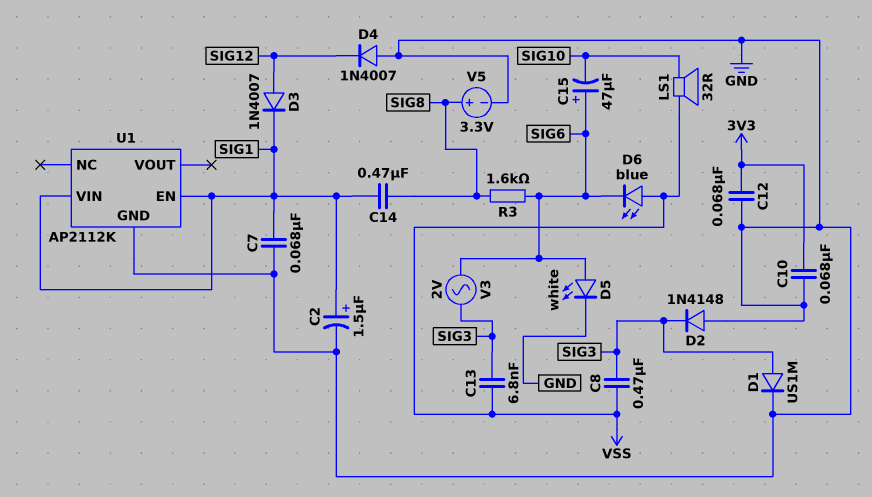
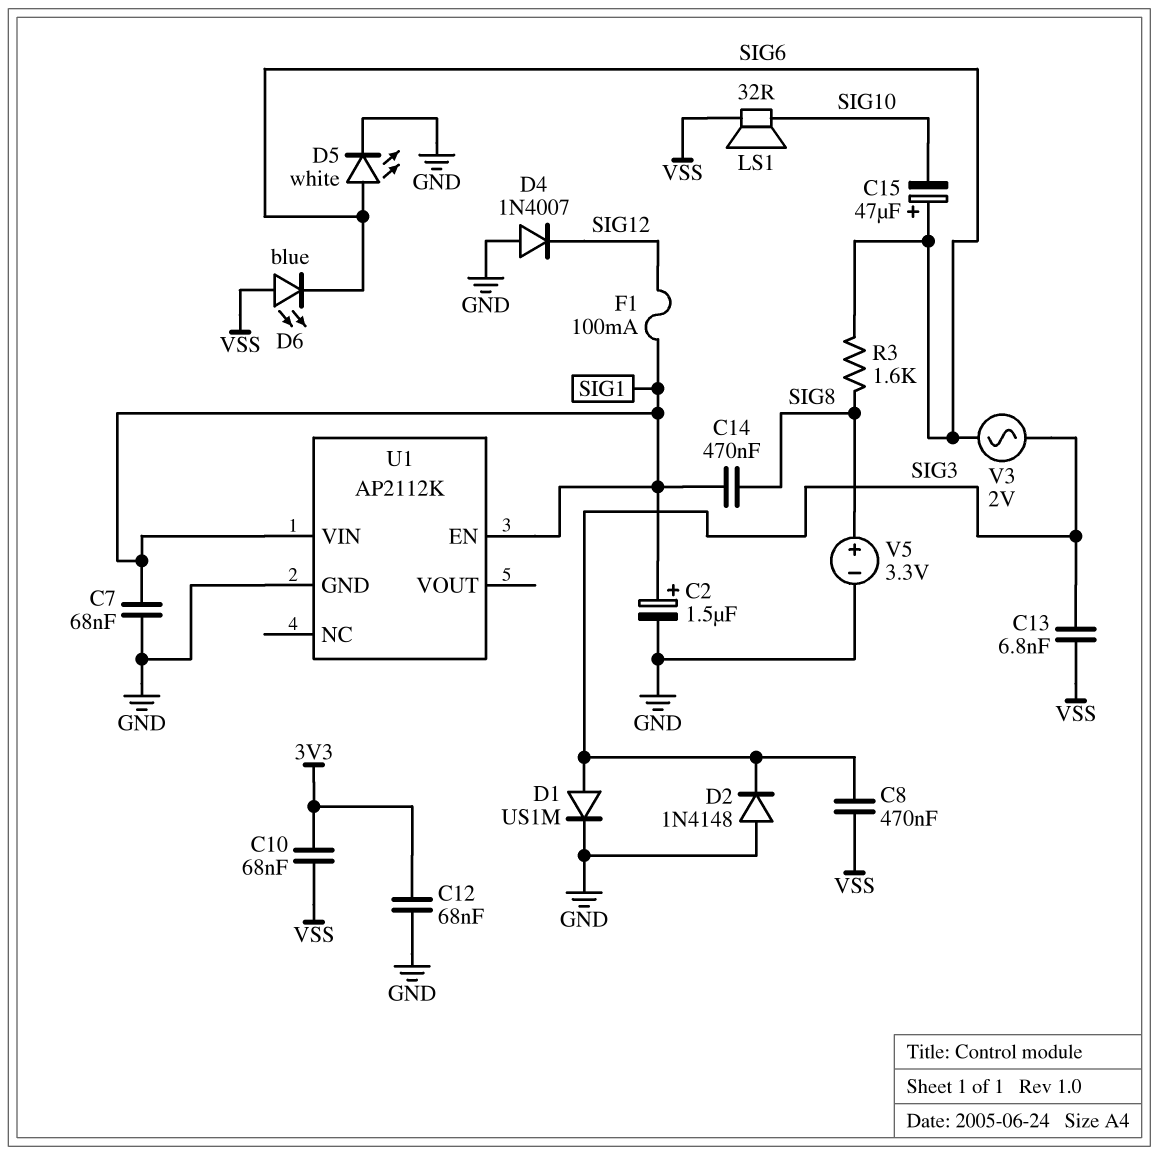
C10: 68nF (3V3, GND) -> 68nF (3V3, VSS)
D3: diode 1N4007 (A SIG12, K SIG1) -> none
F1: none -> 100mA (SIG1, SIG12)

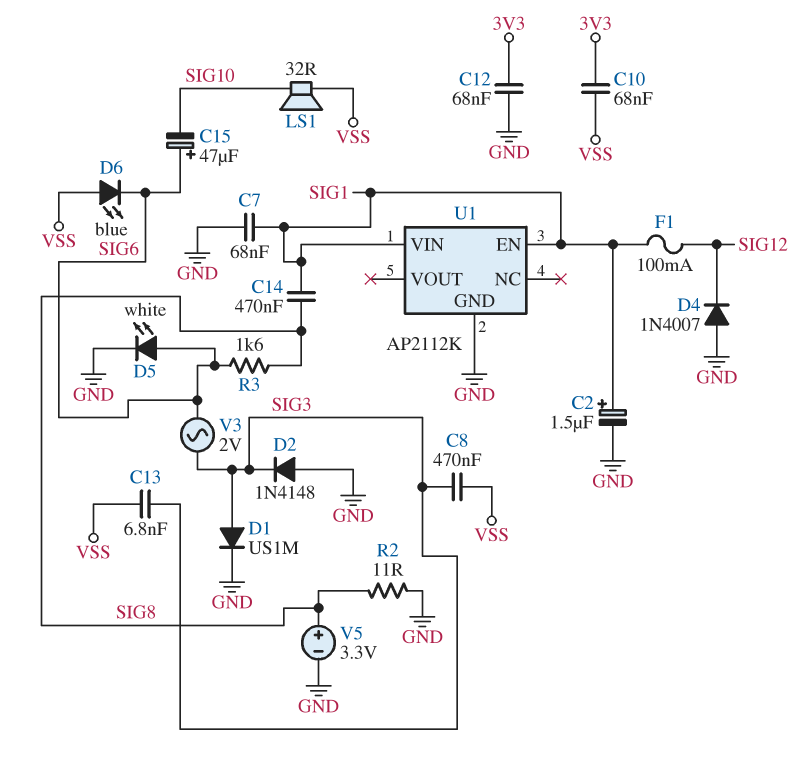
R2: none -> 11 (GND, SIG8)

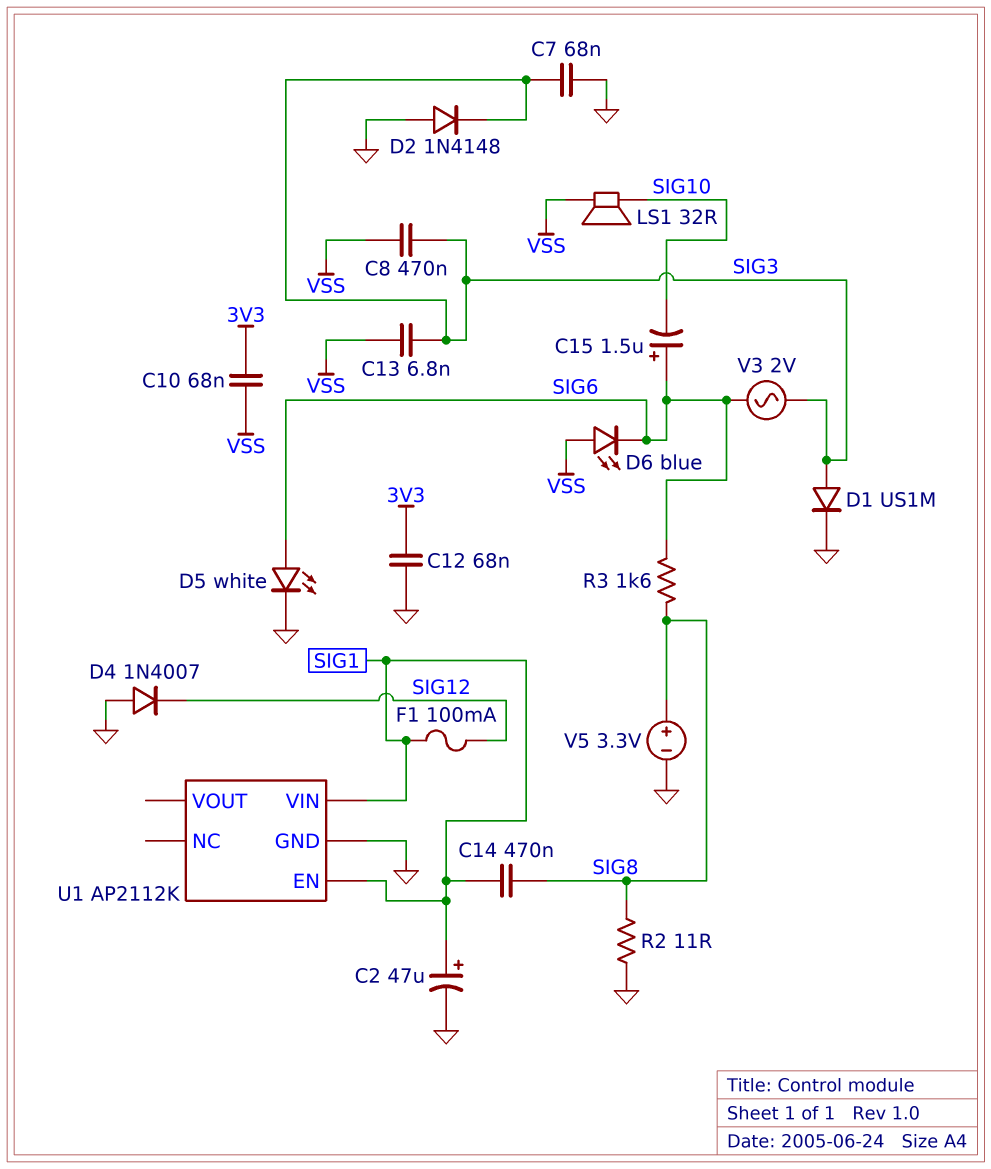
C2: 1.5uF (plus SIG1, minus GND) -> 47uF (plus SIG1, minus GND)
C7: 68nF (GND, SIG1) -> 68nF (GND, SIG3)
C15: 47uF (plus SIG6, minus SIG10) -> 1.5uF (plus SIG6, minus SIG10)

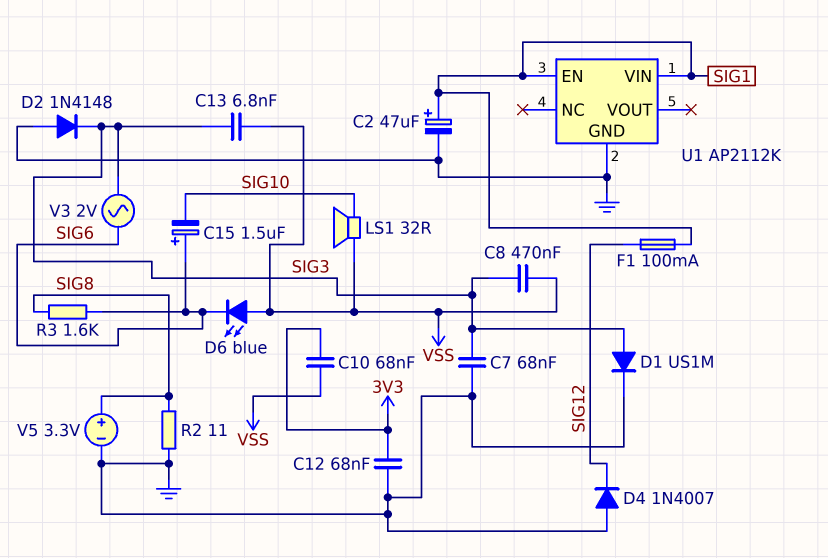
C14: 470nF (SIG1, SIG8) -> none
D5: LED white (A SIG6, K GND) -> none

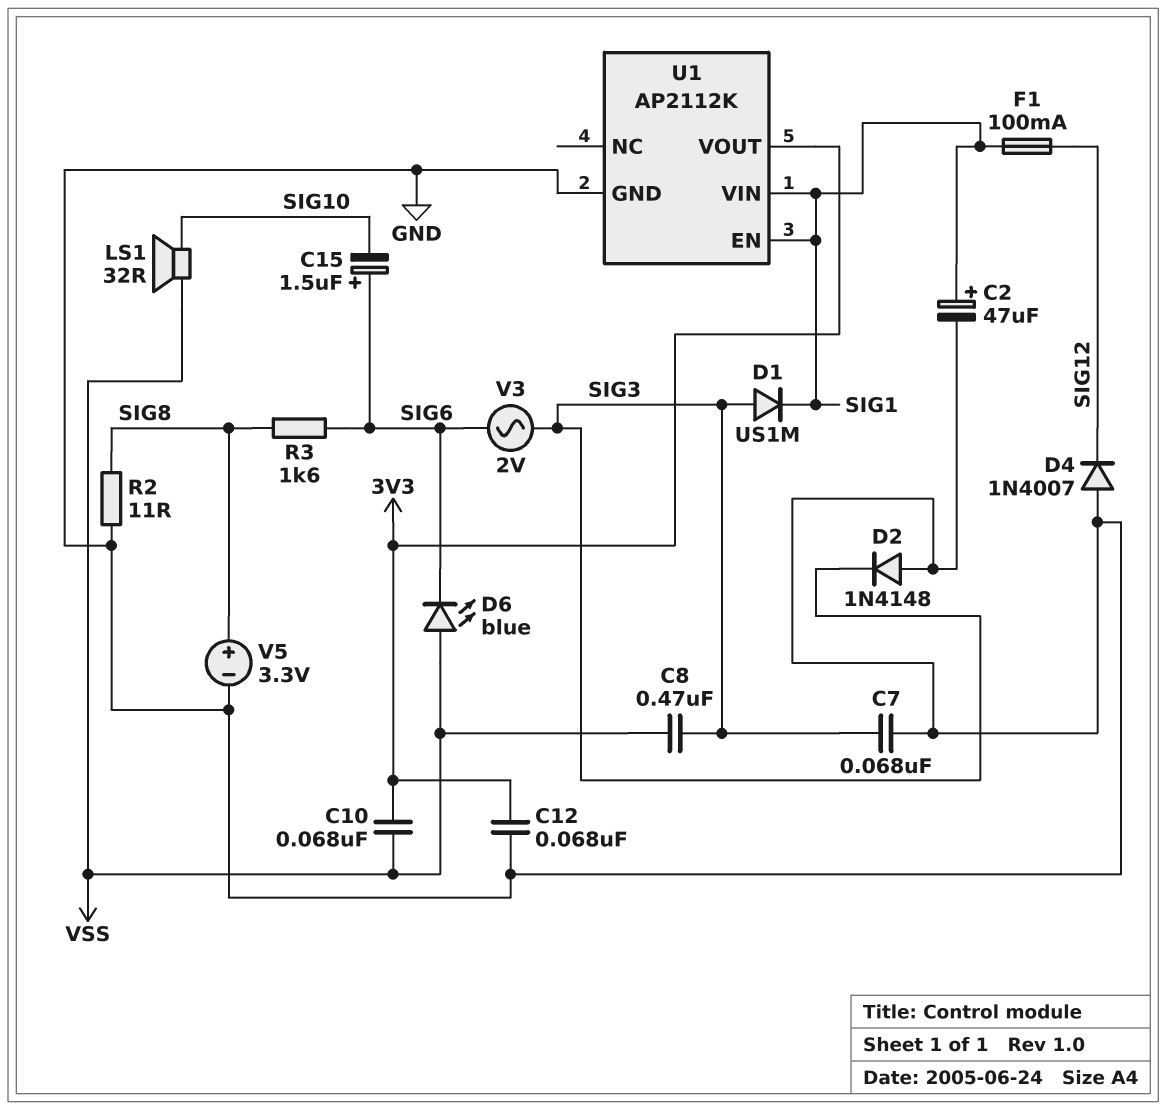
C13: 6.8nF (SIG3, VSS) -> none
D1: diode US1M (A SIG3, K GND) -> diode US1M (A SIG3, K SIG1)
U1 pin VOUT: none -> 3V3

